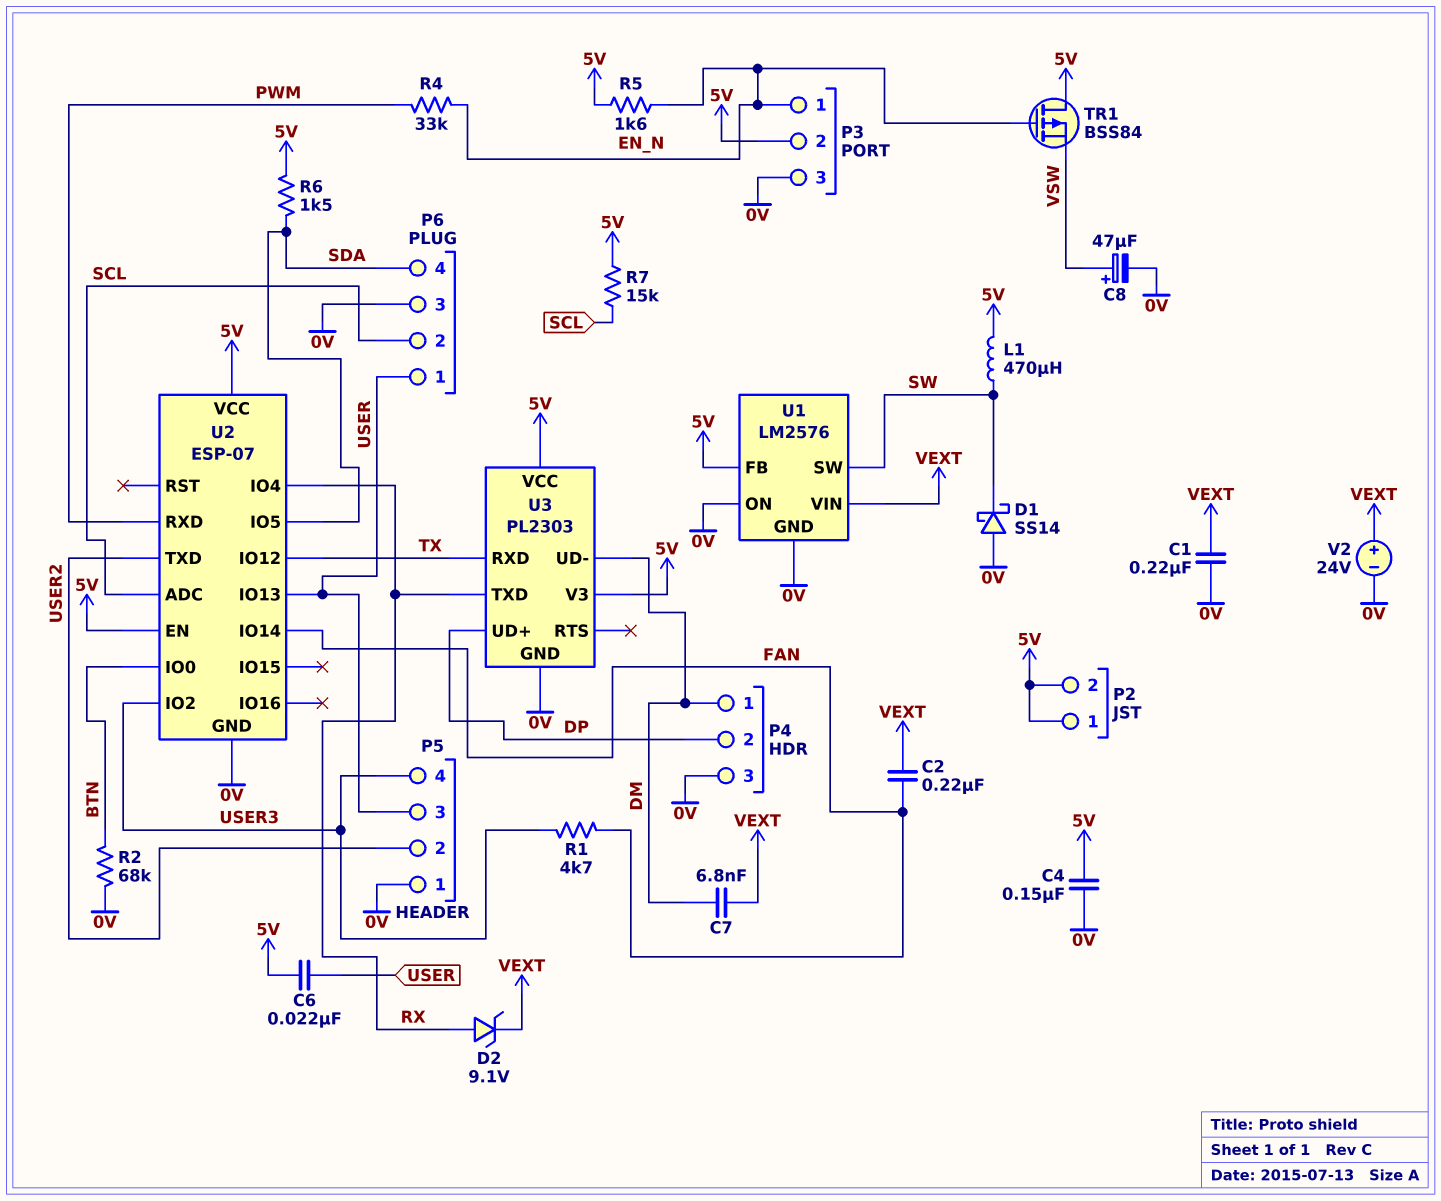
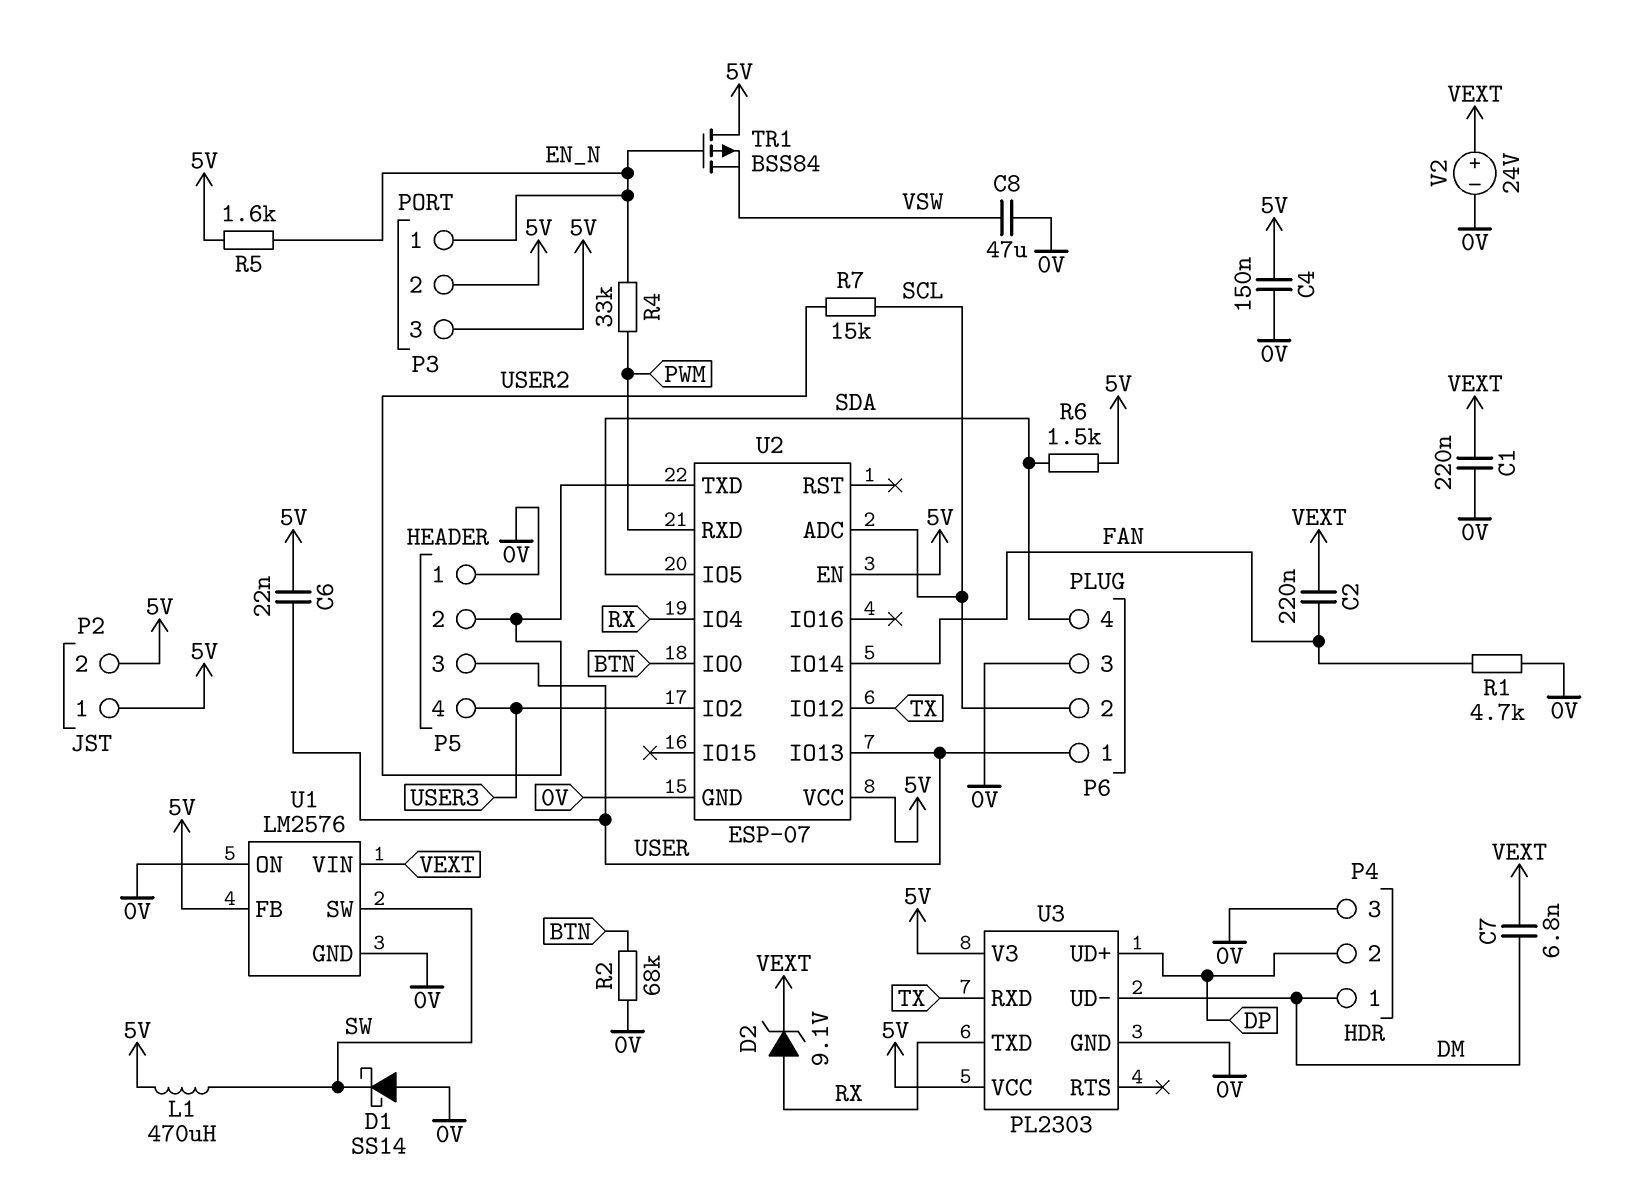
C8: 47uF (plus VSW, minus 0V) -> 47uF (0V, VSW)
P3 pin 3: 0V -> 5V
R1: 4.7k (FAN, USER3) -> 4.7k (0V, FAN)
R7: 15k (5V, SCL) -> 15k (SCL, USER2)

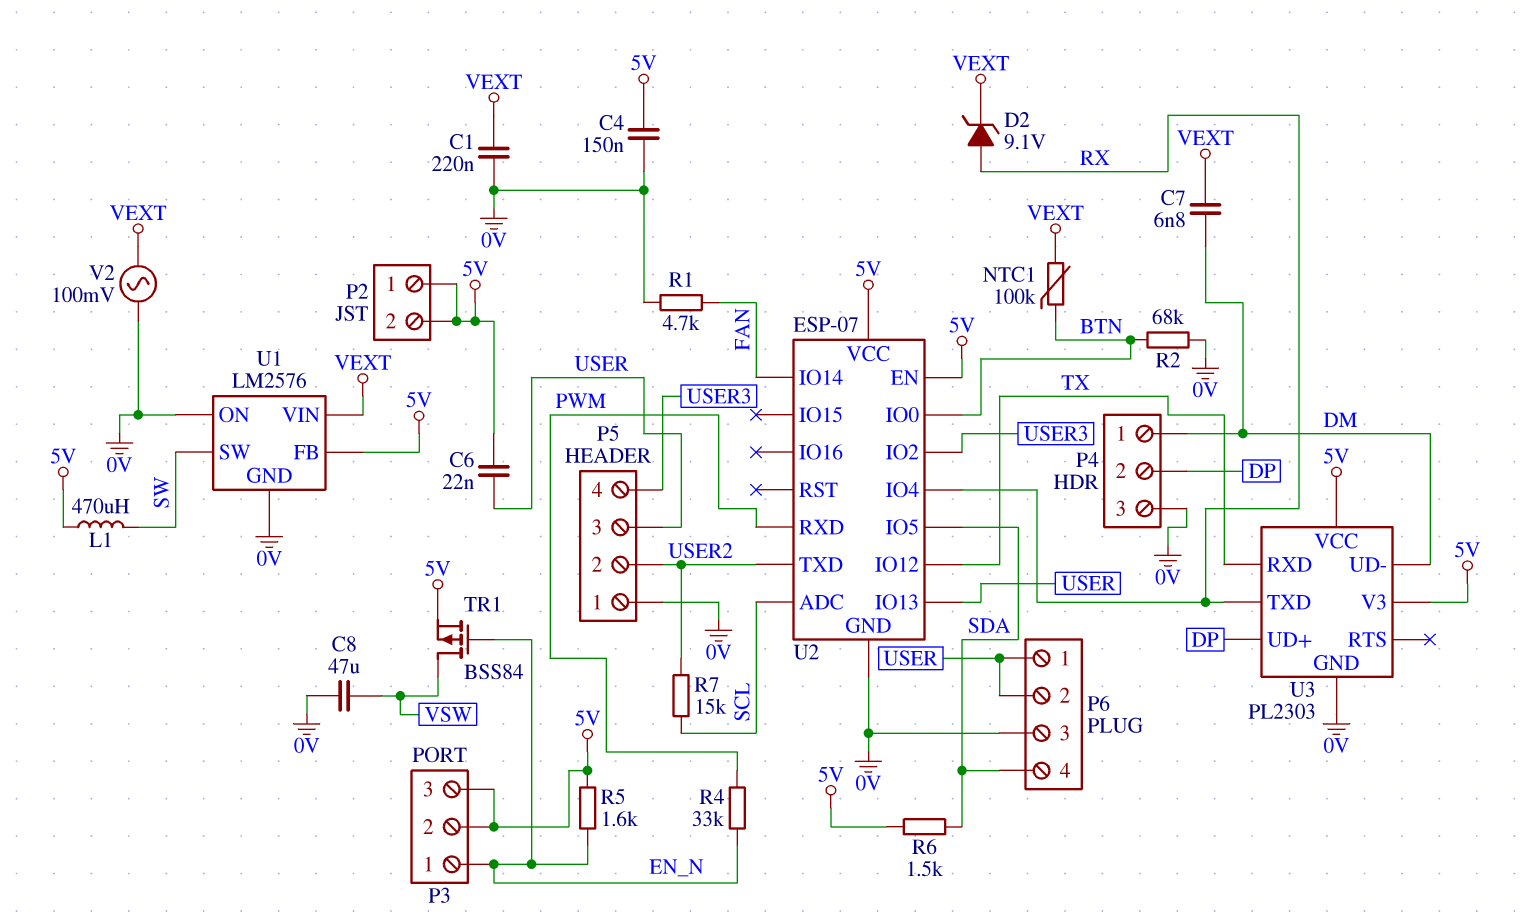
C2: 220nF (FAN, VEXT) -> none
D1: schottky SS14 (A 0V, K SW) -> none
NTC1: none -> 100k (BTN, VEXT)
P6 pin 2: SCL -> USER
TR1: PMOS BSS84 (G EN_N, D 5V, S VSW) -> PMOS BSS84 (G EN_N, D VSW, S 5V)
V2: 24V (plus VEXT, minus 0V) -> AC 100mV (0V, VEXT)

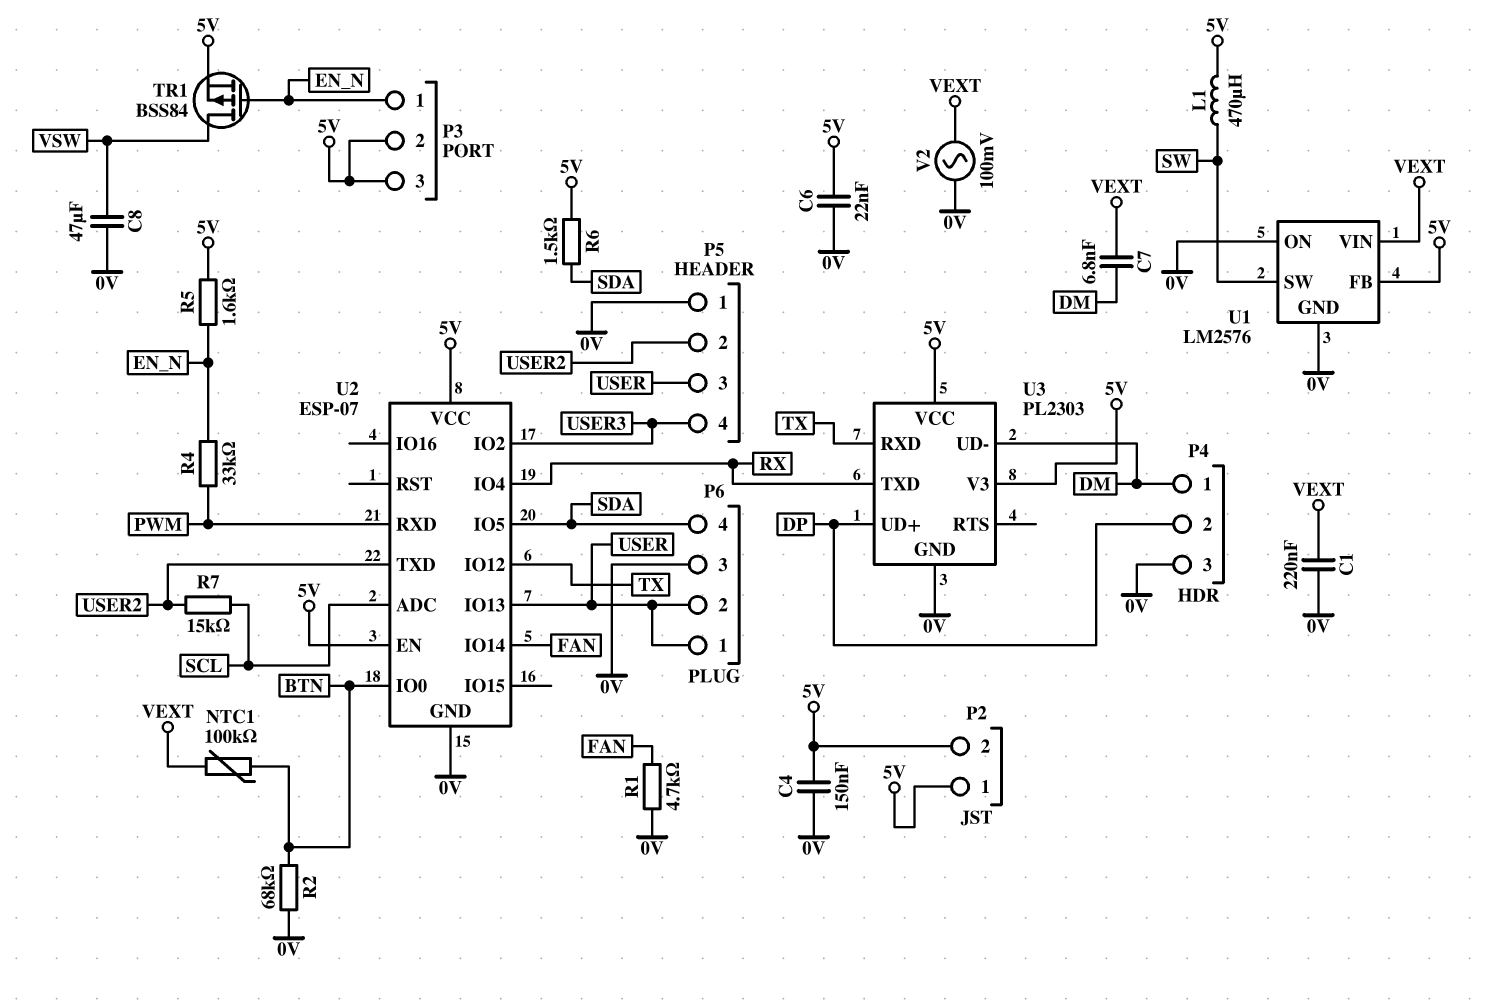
C6: 22nF (5V, USER) -> 22nF (0V, 5V)
D2: zener 9.1V (A RX, K VEXT) -> none

